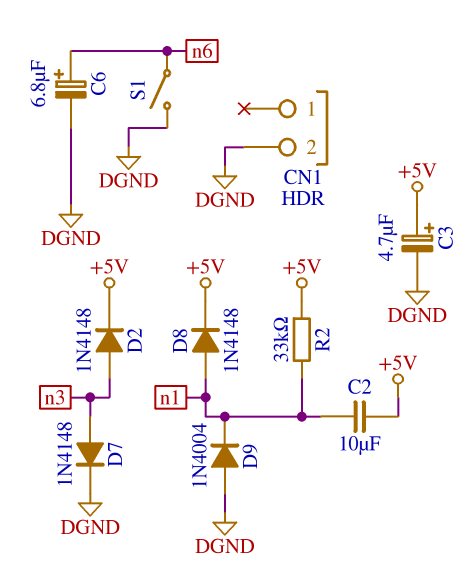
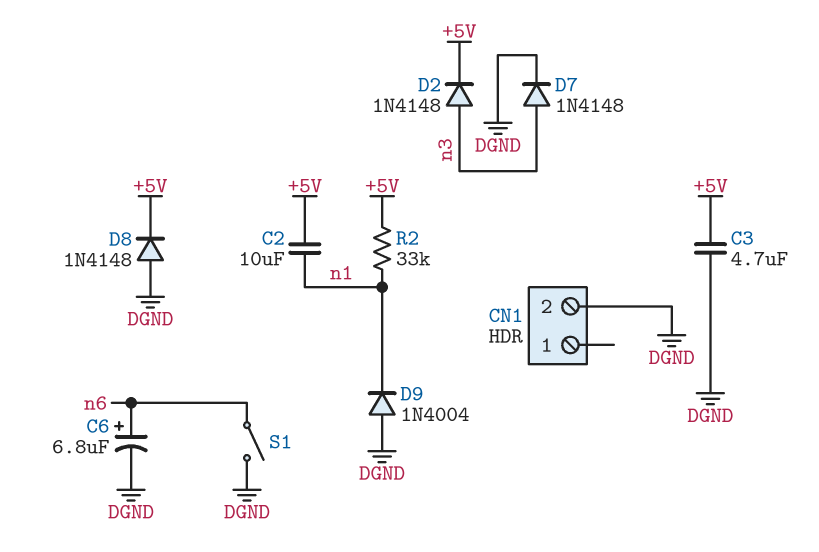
C3: 4.7uF (plus +5V, minus DGND) -> 4.7uF (+5V, DGND)
D8: diode 1N4148 (A n1, K +5V) -> diode 1N4148 (A DGND, K +5V)

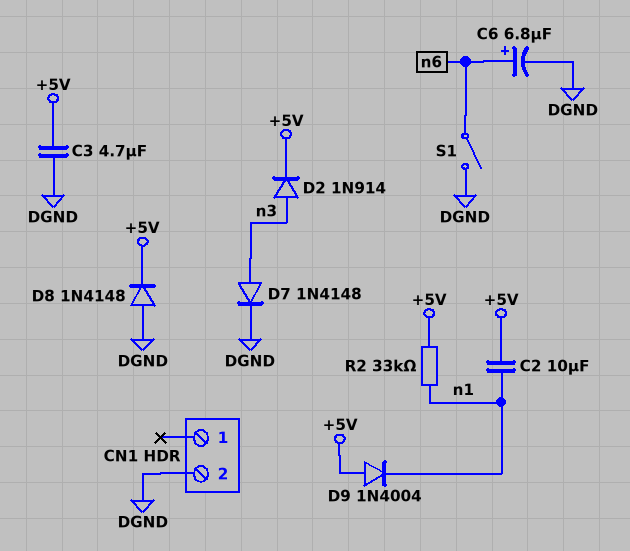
D2: diode 1N4148 (A n3, K +5V) -> diode 1N914 (A n3, K +5V)
D9: diode 1N4004 (A DGND, K n1) -> diode 1N4004 (A +5V, K n1)

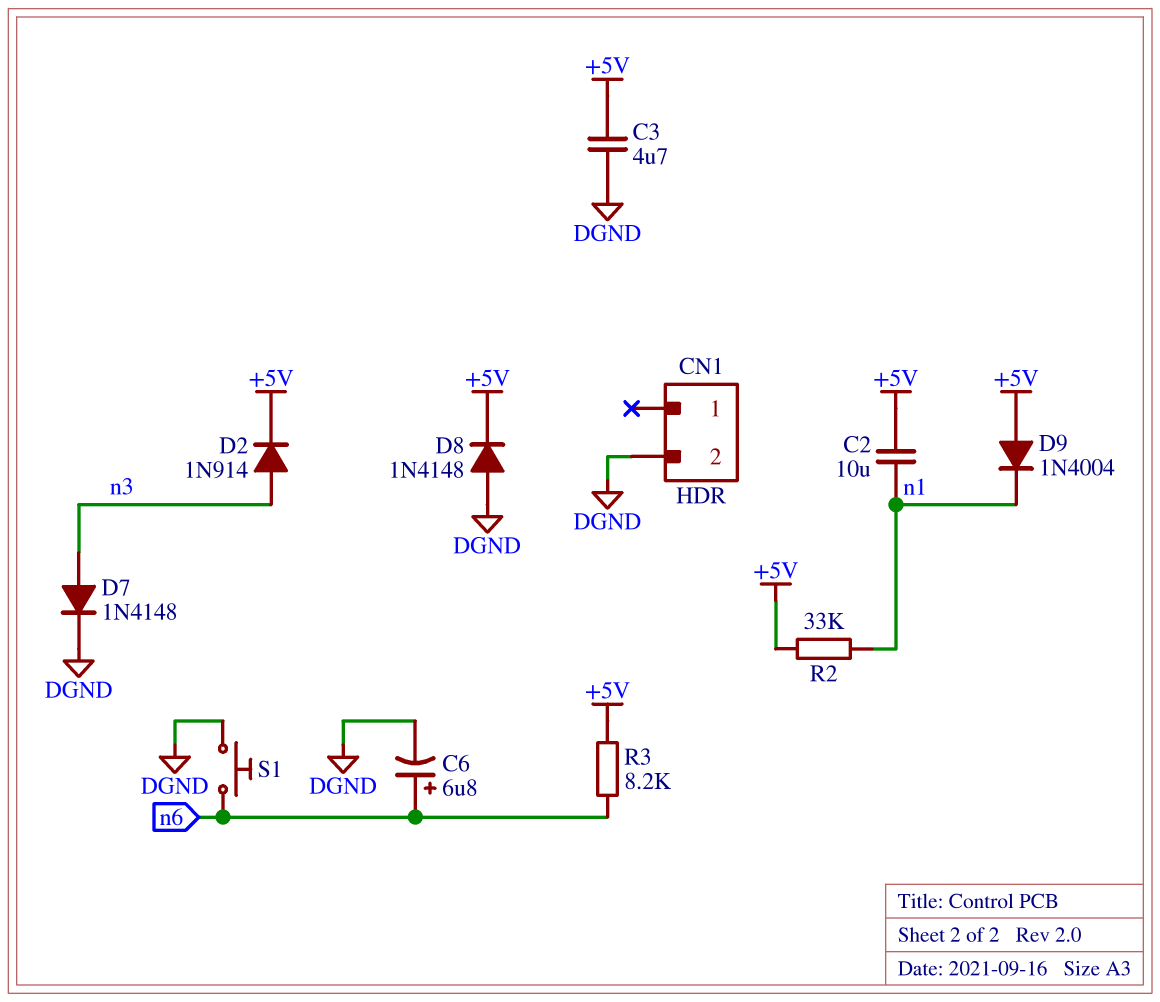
R3: none -> 8.2k (+5V, n6)
S1: switch (DGND, n6) -> button (DGND, n6)

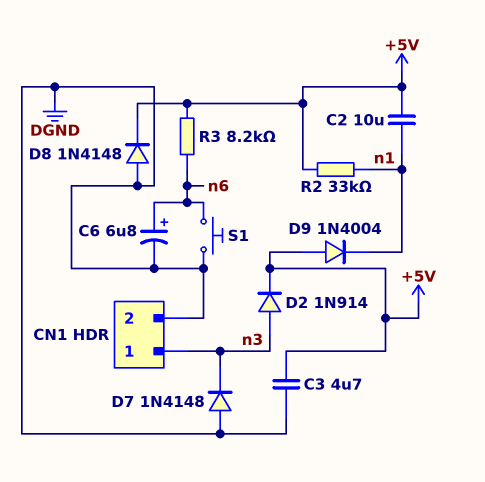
CN1 pin 1: none -> n3
D7: diode 1N4148 (A n3, K DGND) -> diode 1N4148 (A DGND, K n3)

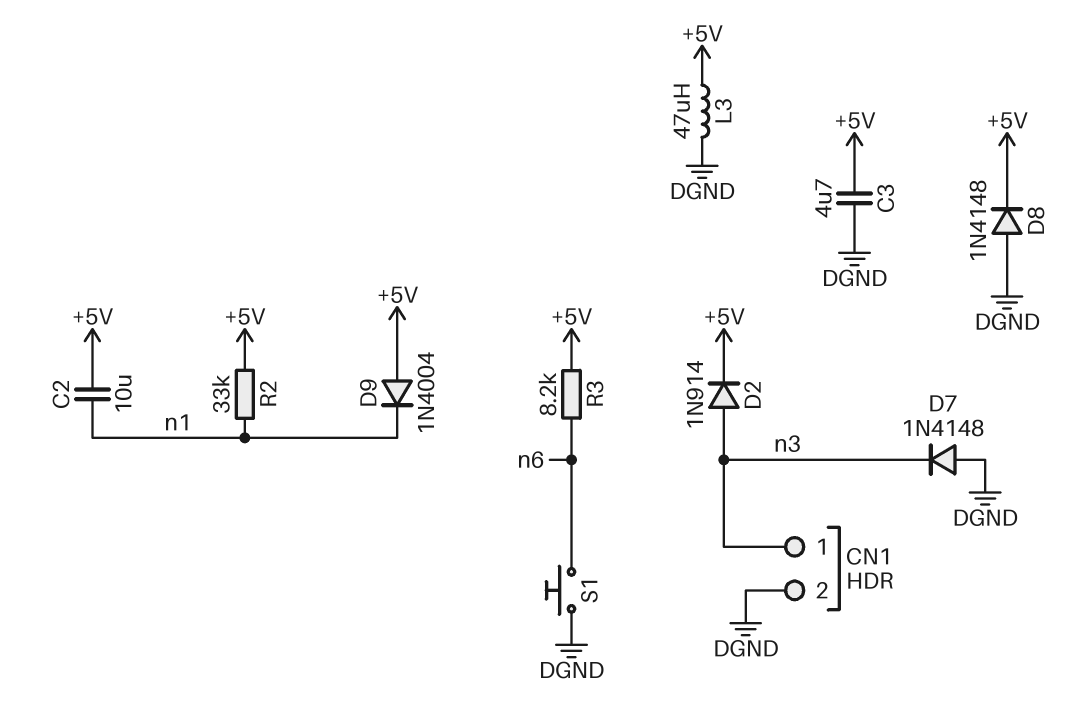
C6: 6.8uF (plus n6, minus DGND) -> none
L3: none -> 47uH (+5V, DGND)

